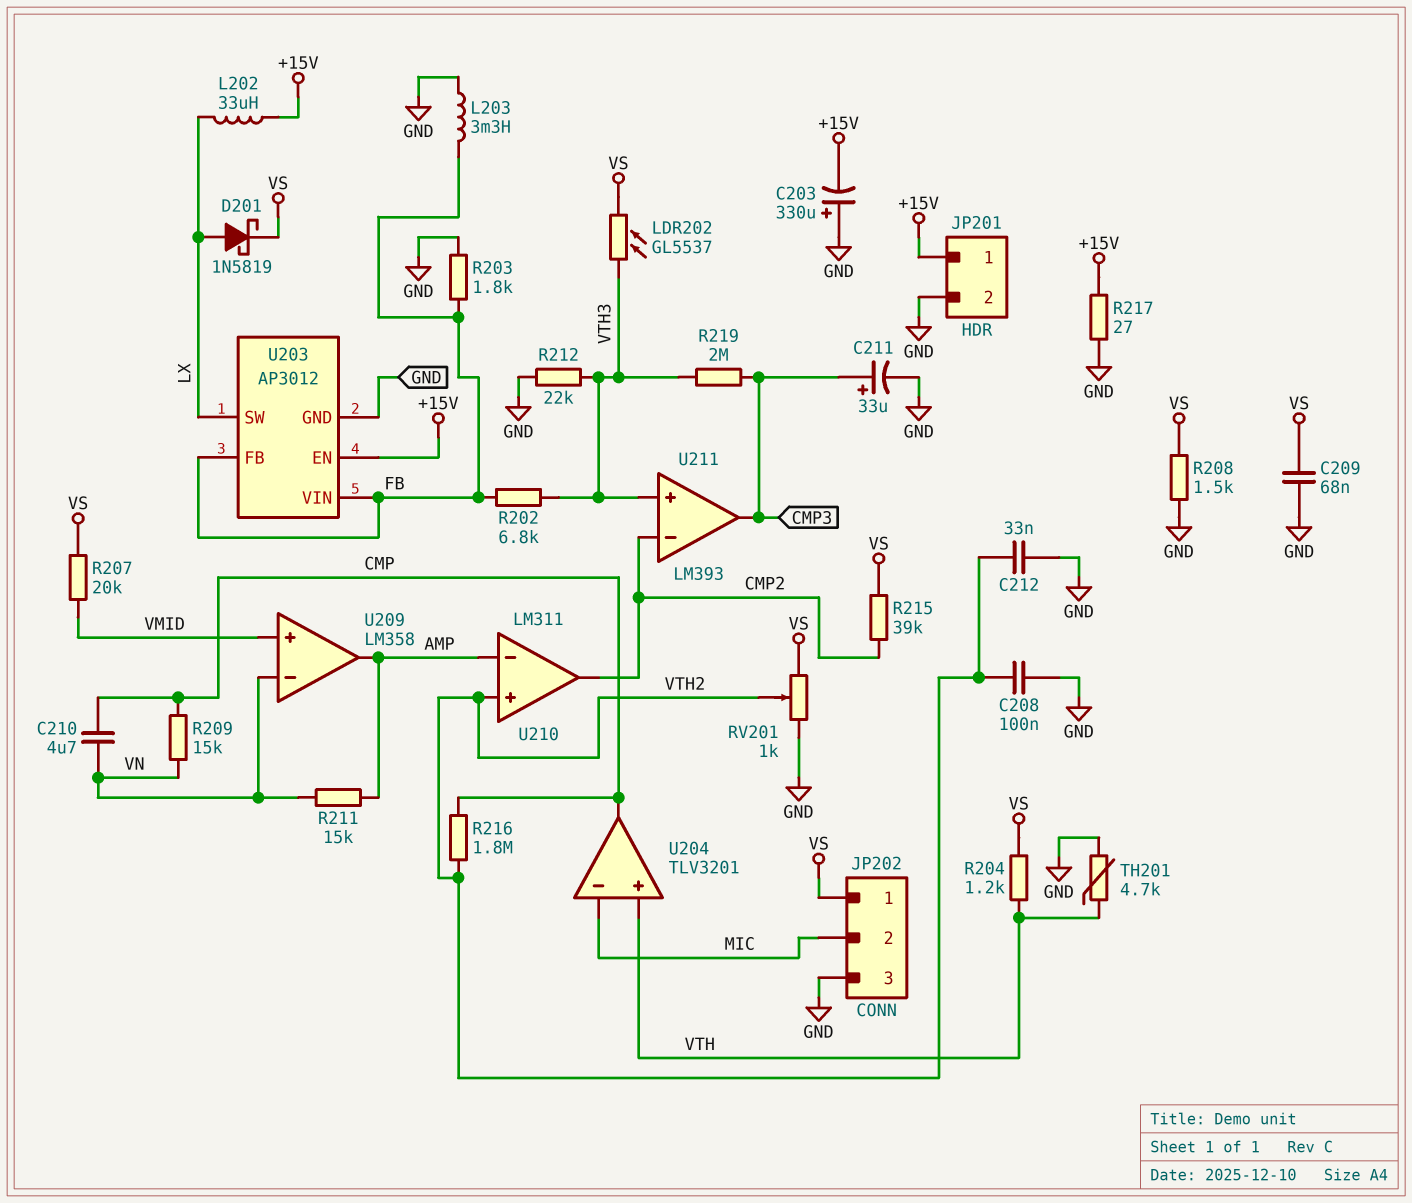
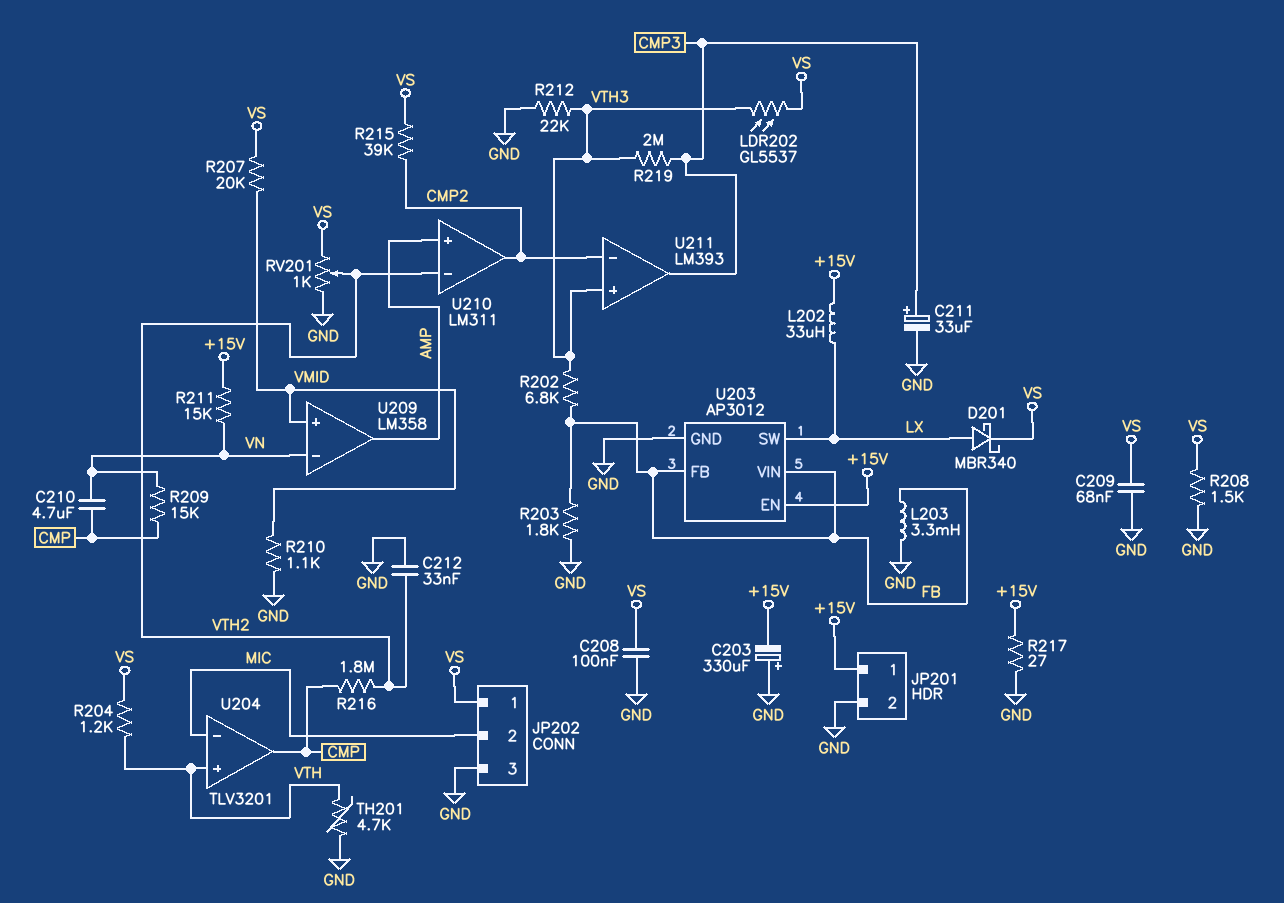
C208: 100nF (GND, VTH2) -> 100nF (GND, VS)
D201: schottky 1N5819 (A LX, K VS) -> schottky MBR340 (A LX, K VS)
R210: none -> 1.1k (GND, VMID)
R211: 15k (AMP, VN) -> 15k (+15V, VN)
U210 pin in+: VTH2 -> AMP
U210 pin in-: AMP -> VTH2

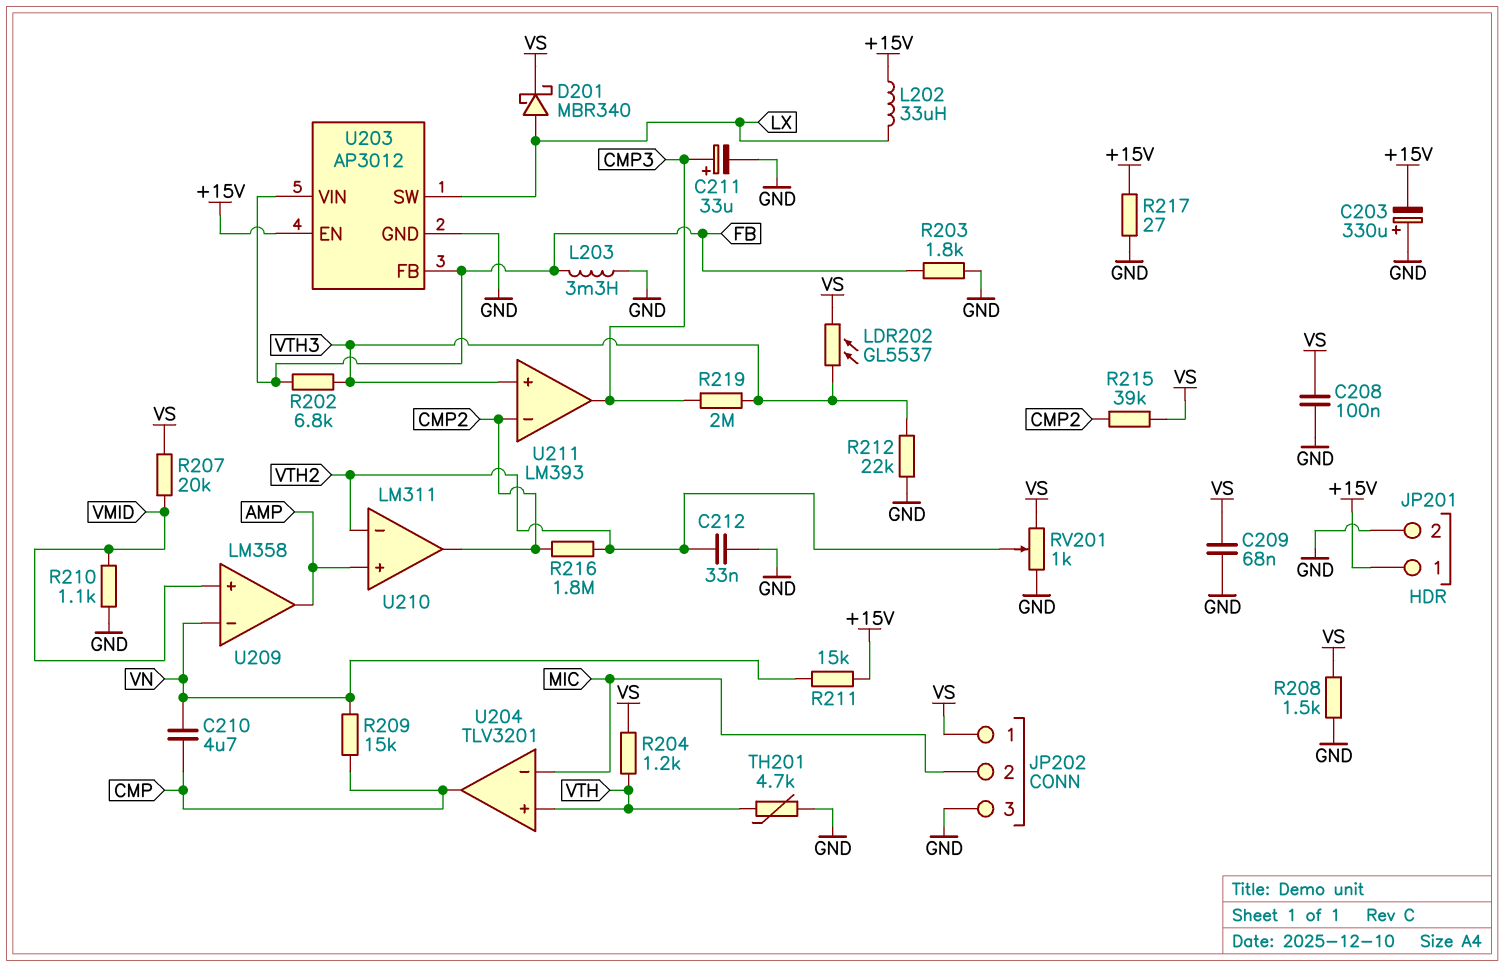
R216: 1.8M (CMP, VTH2) -> 1.8M (CMP2, VTH2)

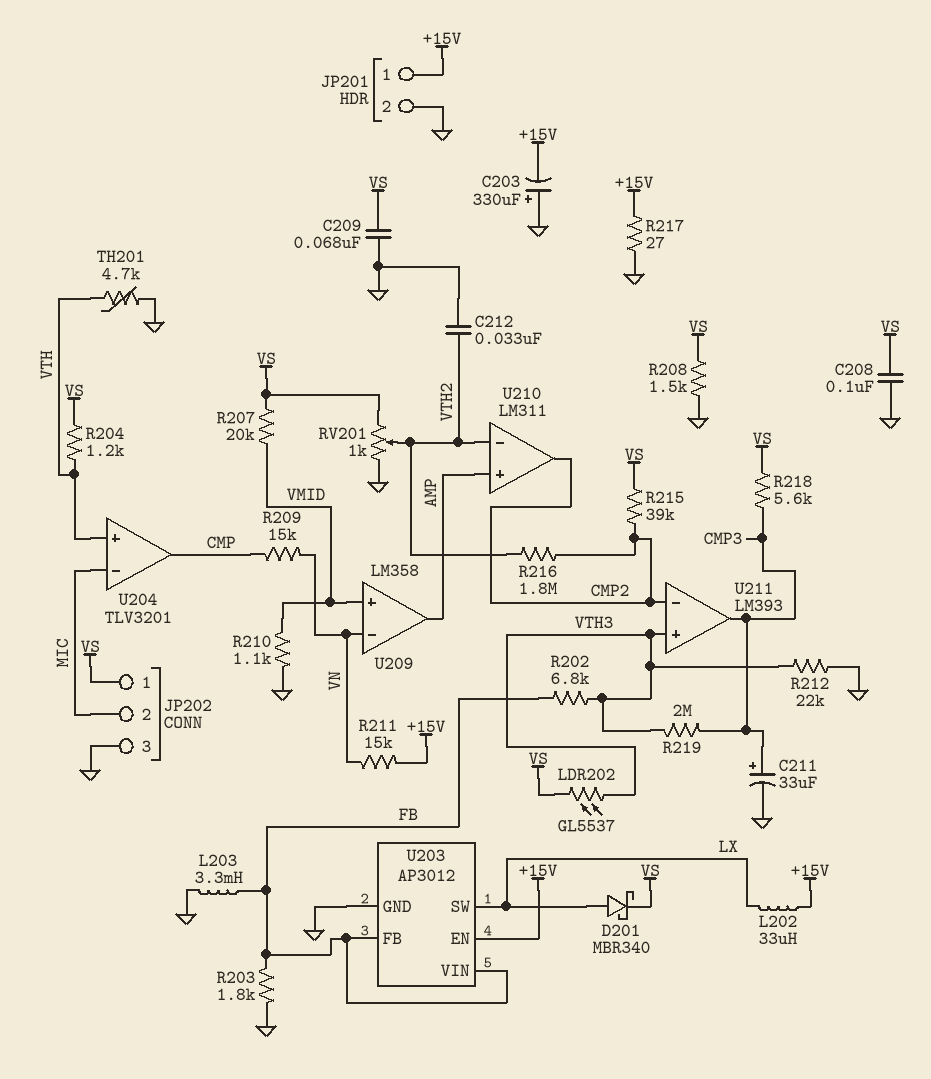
C210: 4.7uF (CMP, VN) -> none
R218: none -> 5.6k (CMP3, VS)

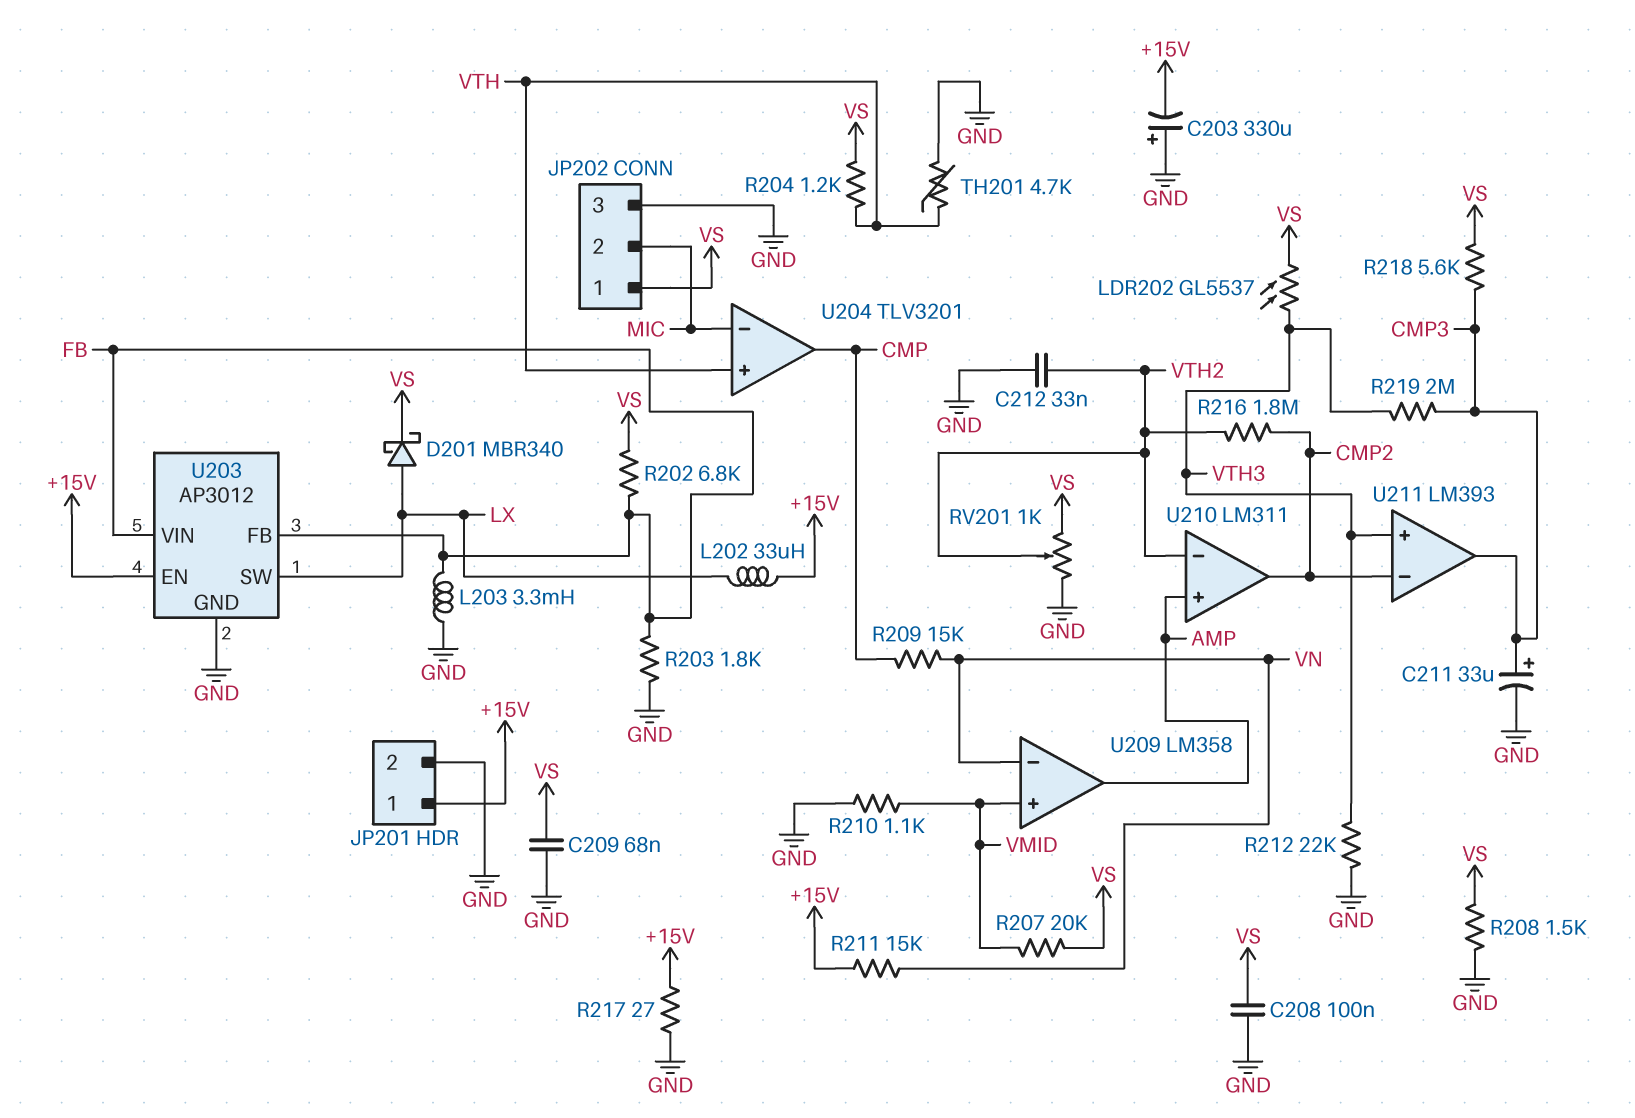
R202: 6.8k (FB, VTH3) -> 6.8k (FB, VS)
R215: 39k (CMP2, VS) -> none

